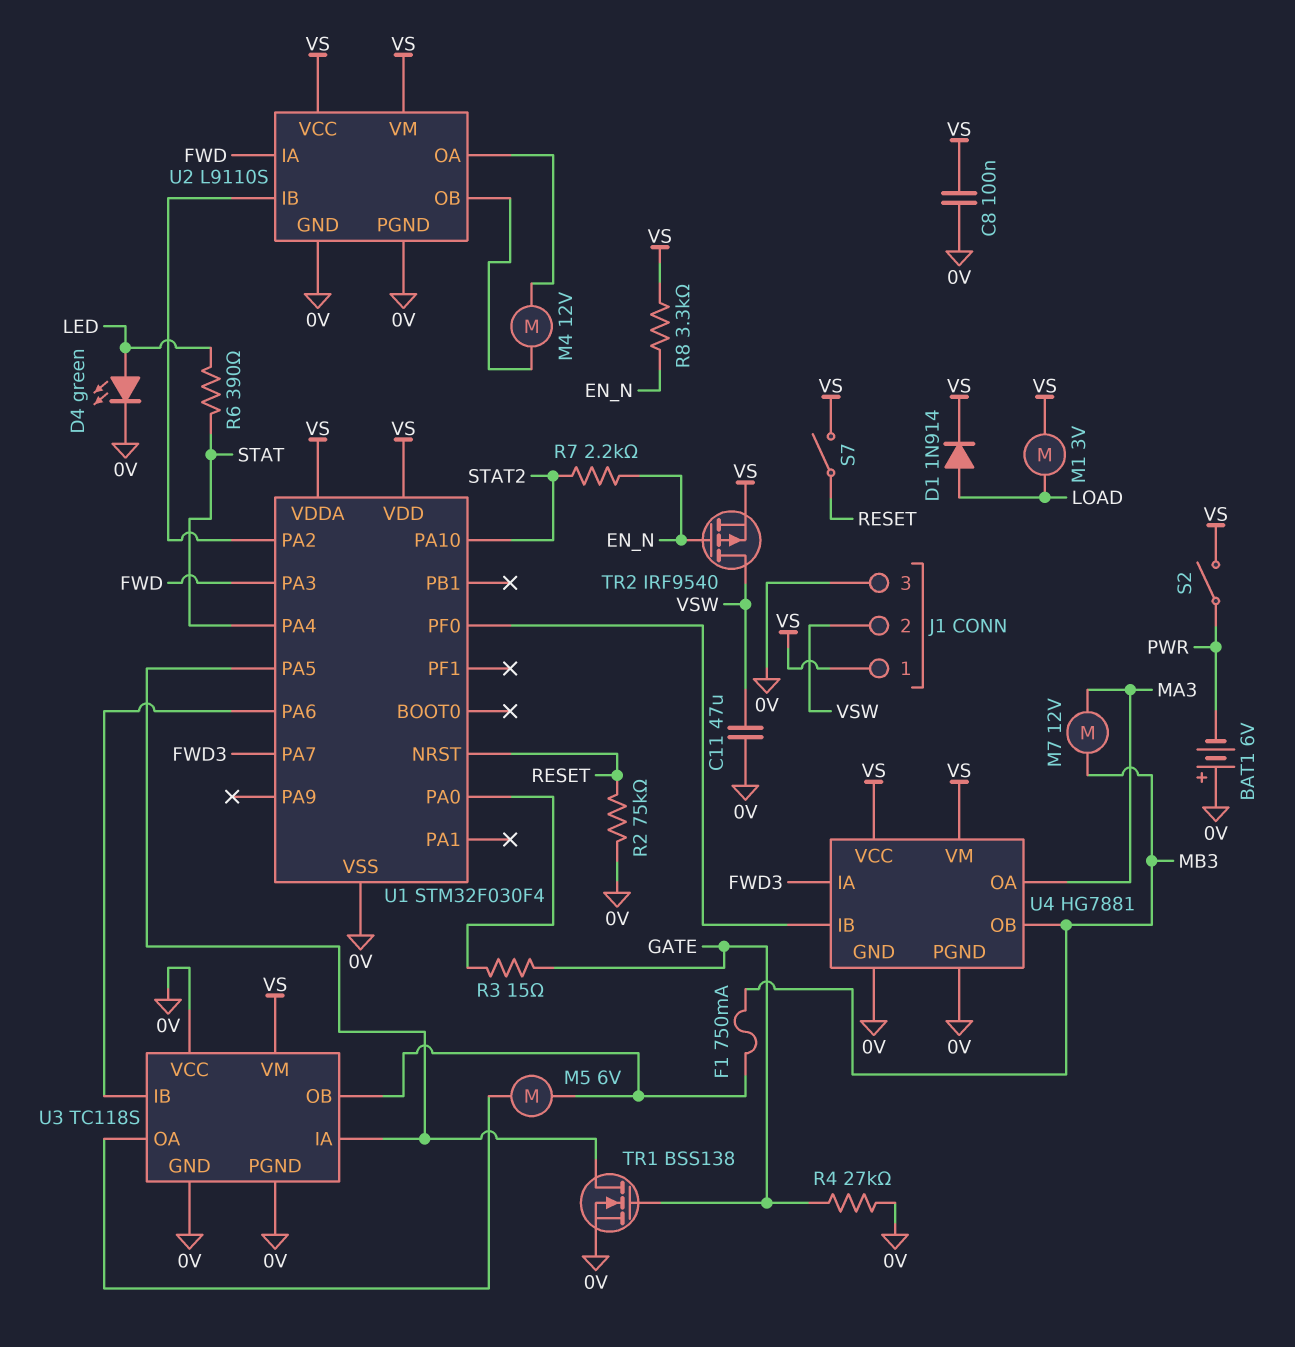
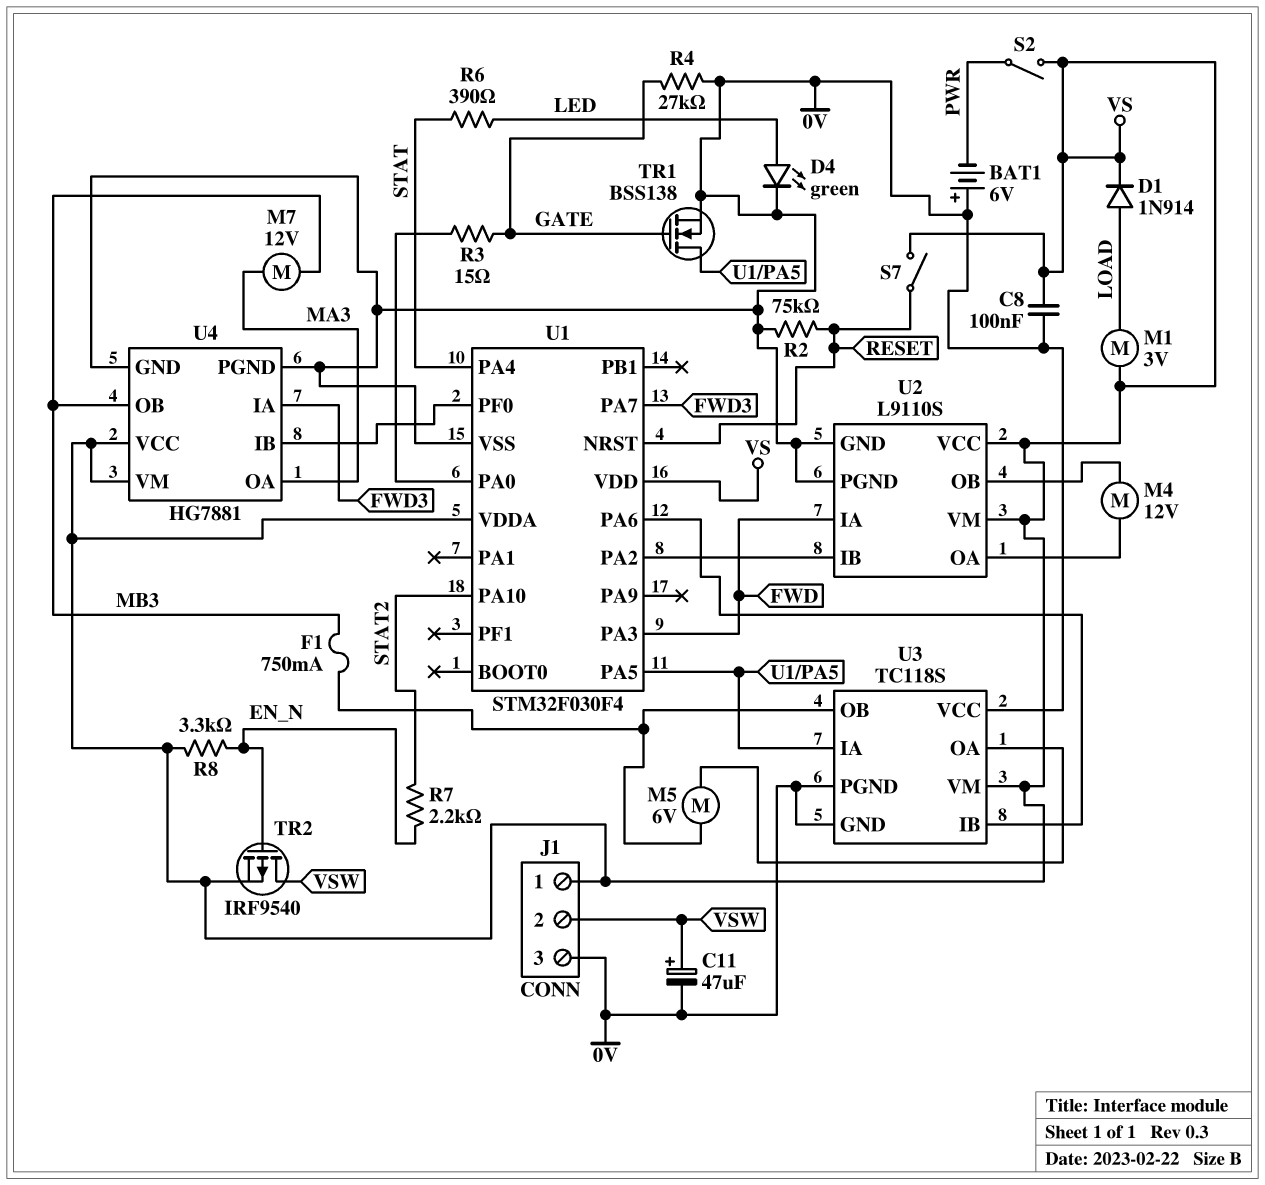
C11: 47uF (0V, VSW) -> 47uF (plus VSW, minus 0V)

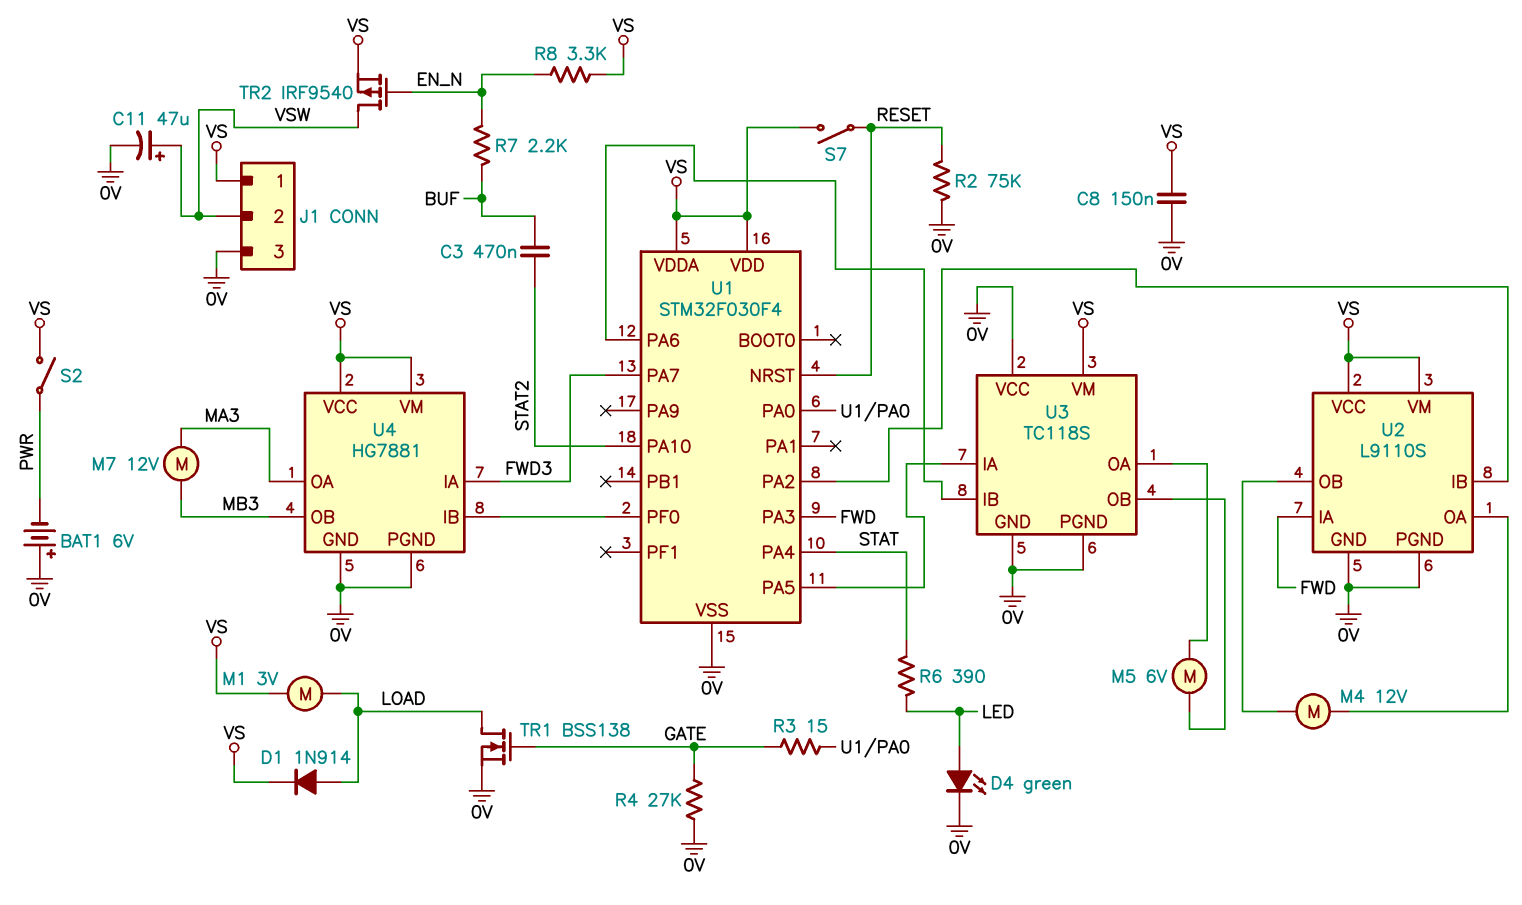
C3: none -> 470nF (BUF, STAT2)
C8: 100nF (0V, VS) -> 150nF (0V, VS)
F1: 750mA (MB3, U3/OB) -> none
R7: 2.2k (EN_N, STAT2) -> 2.2k (BUF, EN_N)
TR1: NMOS BSS138 (G GATE, D U1/PA5, S 0V) -> NMOS BSS138 (G GATE, D LOAD, S 0V)

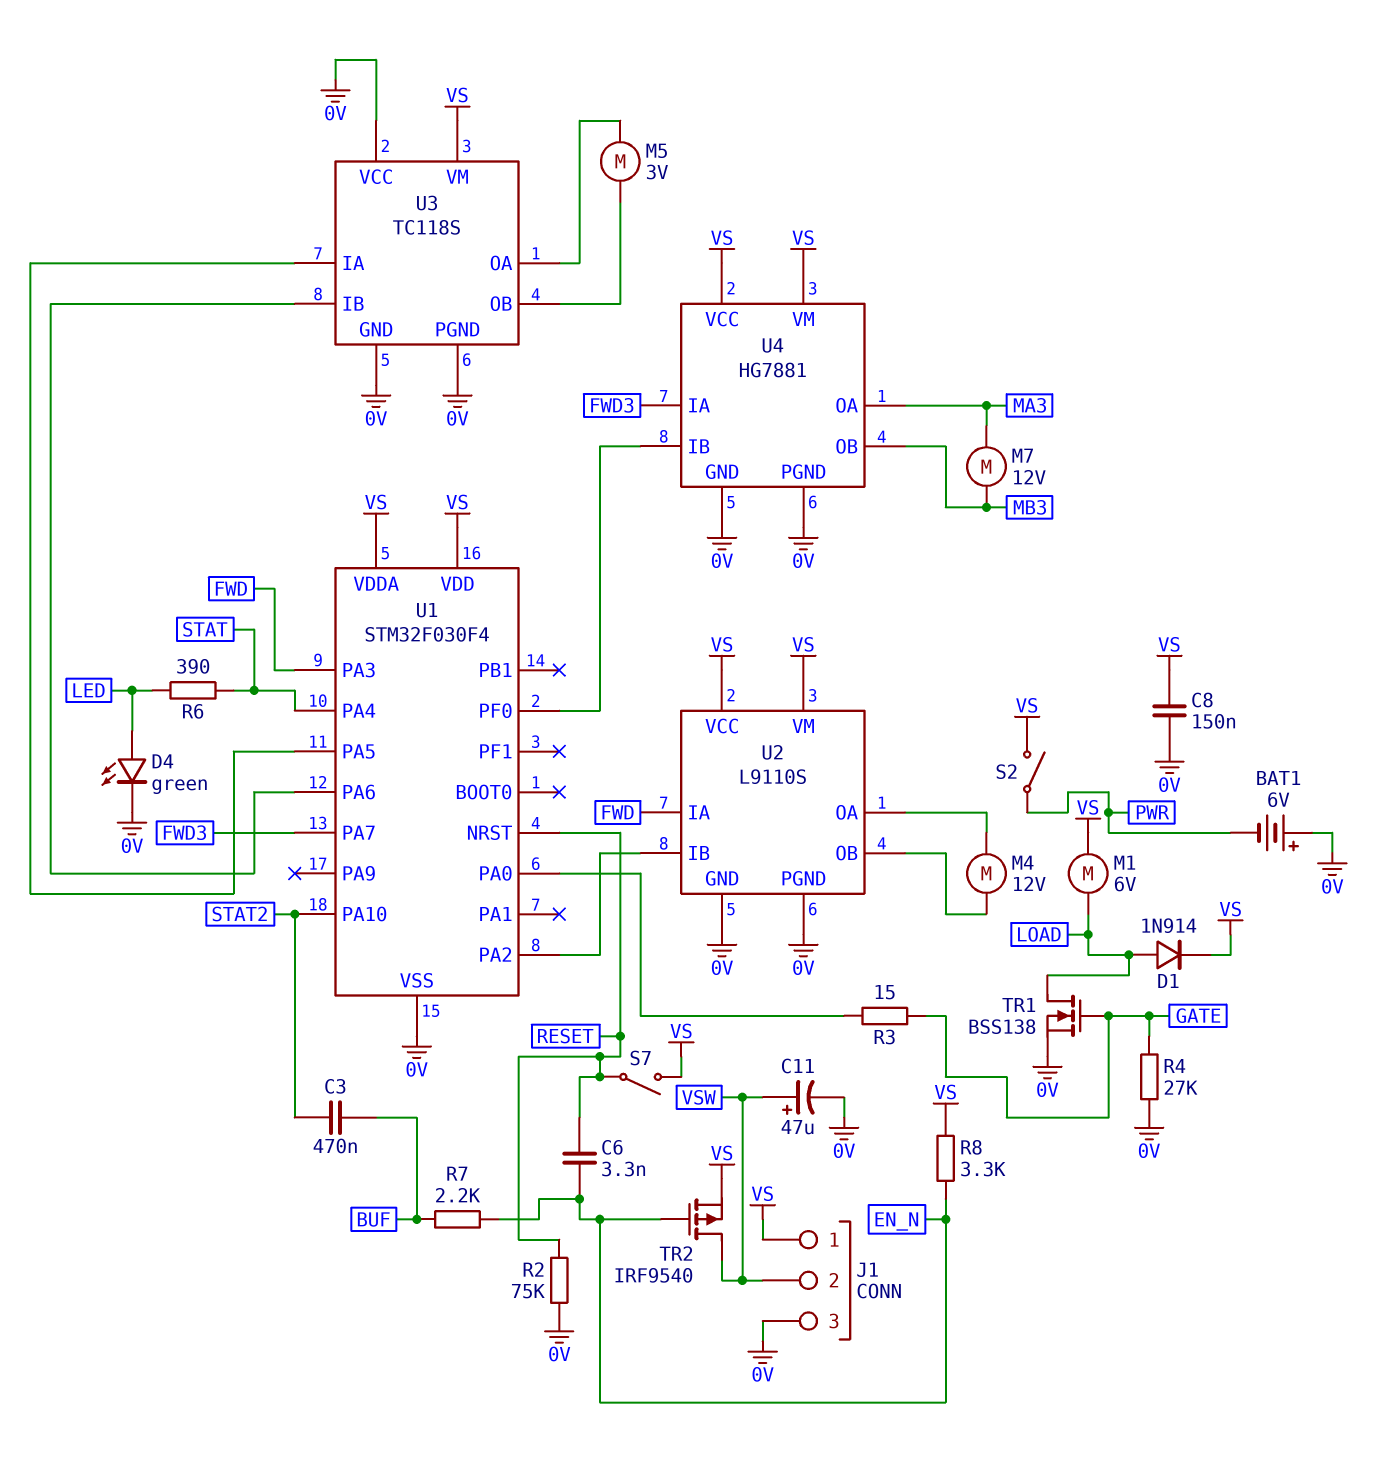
C6: none -> 3.3nF (EN_N, RESET)
M1: motor 3V (LOAD, VS) -> motor 6V (LOAD, VS)
M5: motor 6V (U3/OA, U3/OB) -> motor 3V (U3/OA, U3/OB)

